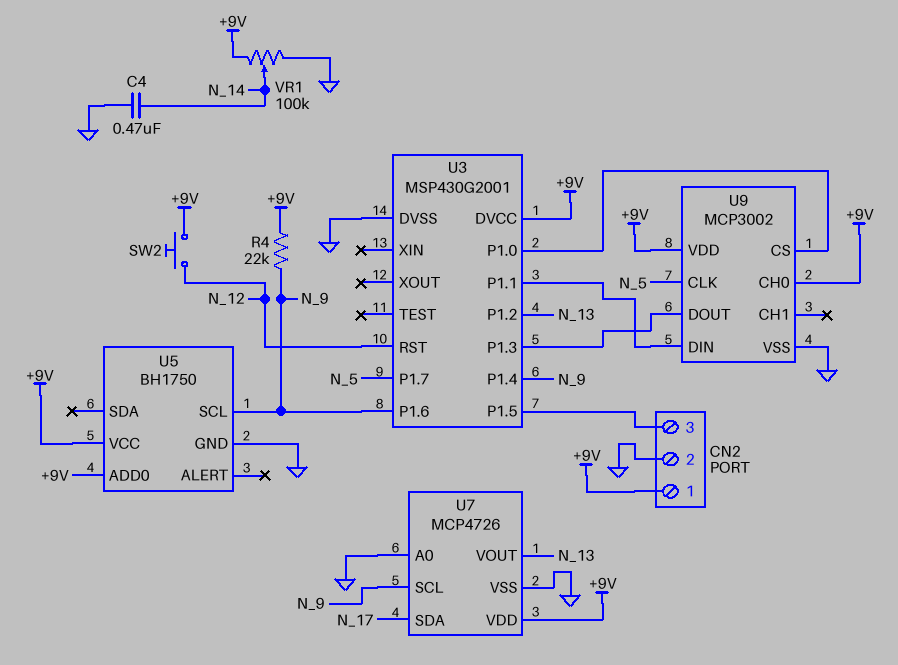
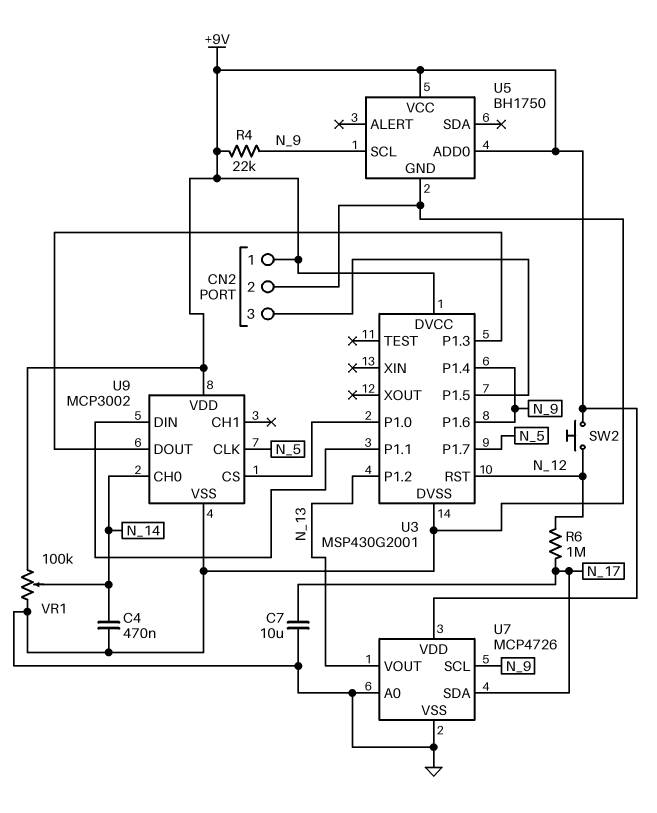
C7: none -> 10uF (GND, N_17)
R6: none -> 1M (N_12, N_17)
U9 pin CH0: +9V -> N_14

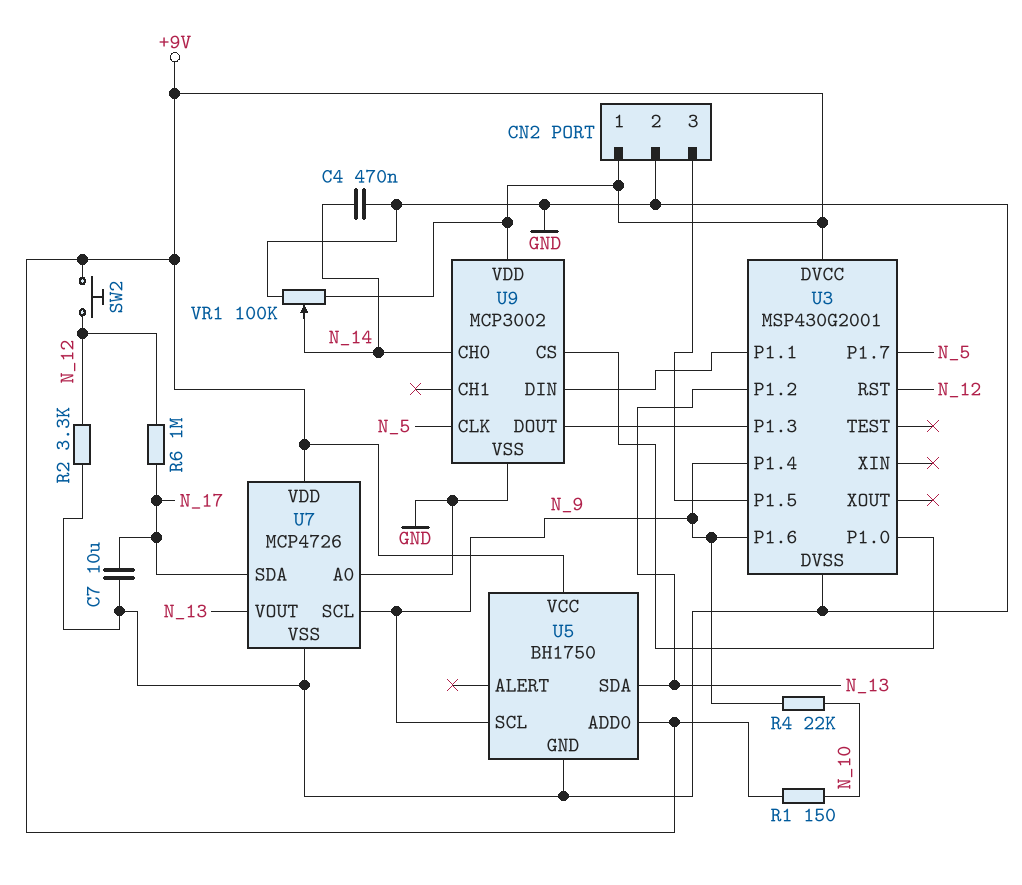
R1: none -> 150 (+9V, N_10)
R2: none -> 3.3k (GND, N_12)
R4: 22k (+9V, N_9) -> 22k (N_9, N_10)
U5 pin SDA: none -> N_13

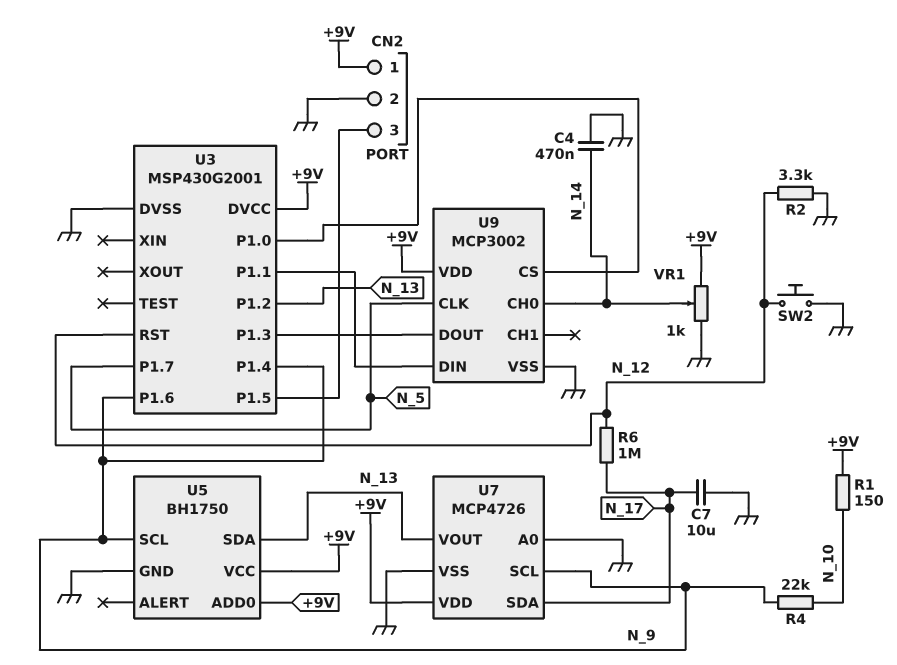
SW2: button (+9V, N_12) -> button (GND, N_12)
VR1: 100k (+9V, GND, wiper N_14) -> 1k (+9V, GND, wiper N_14)

